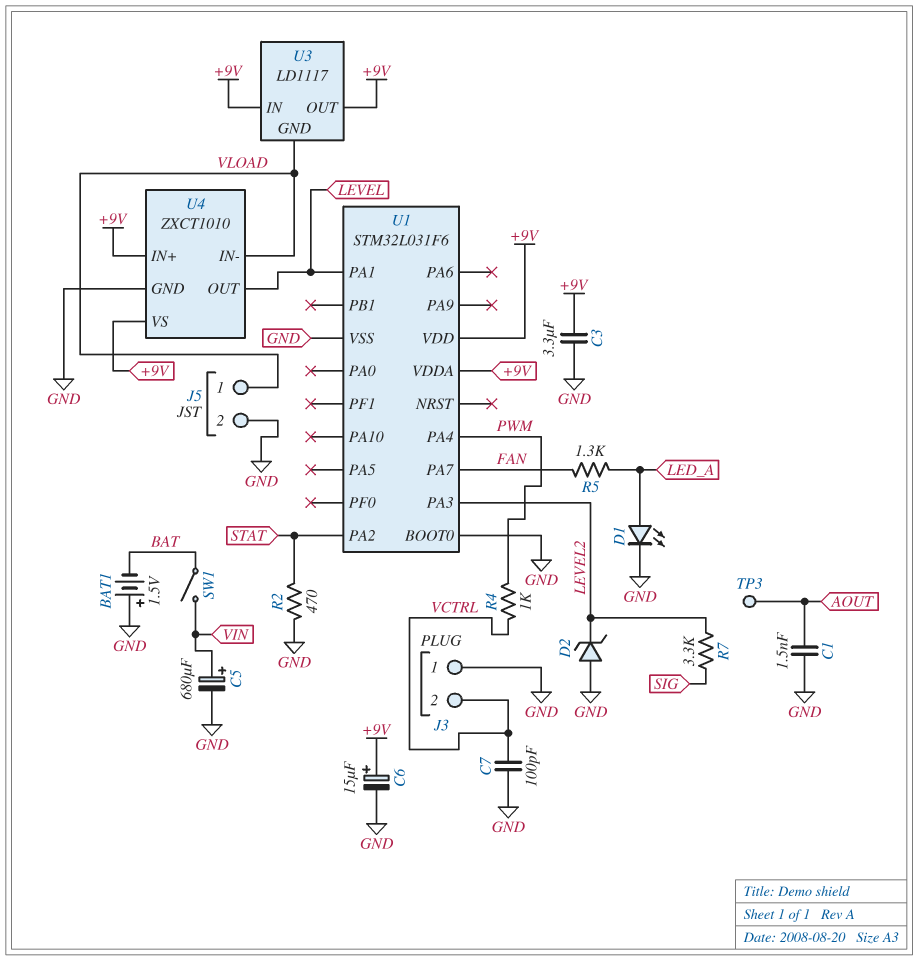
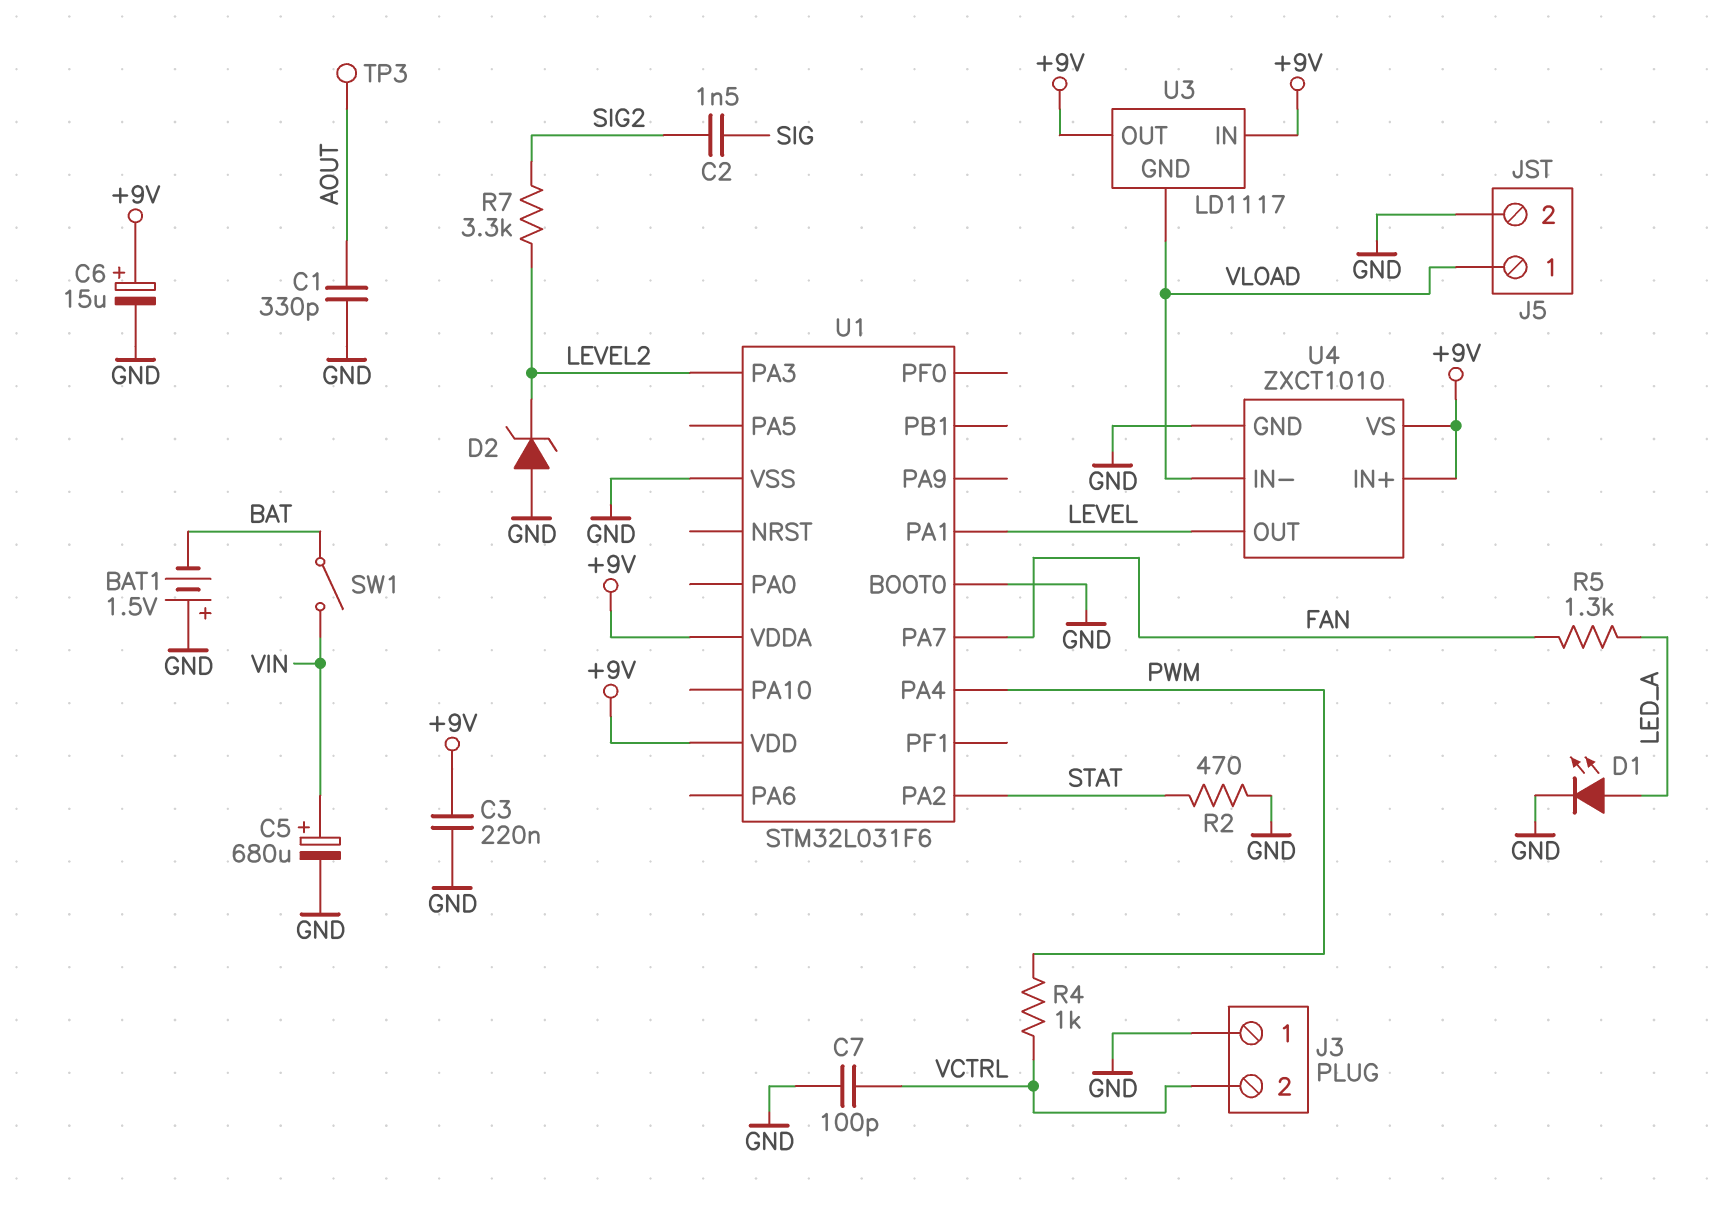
C1: 1.5nF (AOUT, GND) -> 330pF (AOUT, GND)
C2: none -> 1.5nF (SIG, SIG2)
C3: 3.3uF (+9V, GND) -> 220nF (+9V, GND)
R7: 3.3k (LEVEL2, SIG) -> 3.3k (LEVEL2, SIG2)

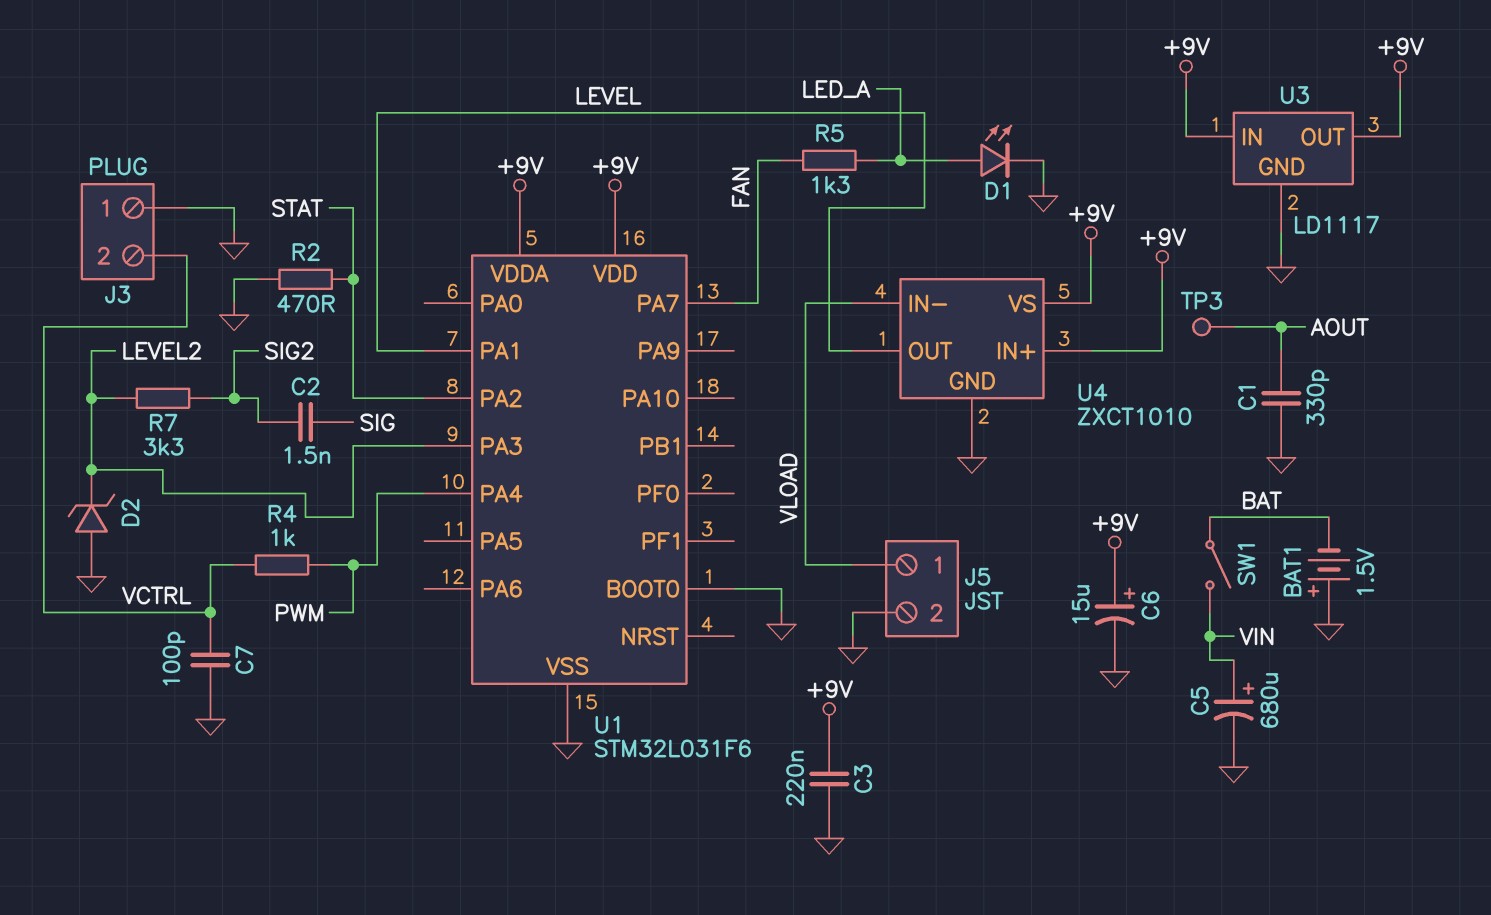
U3 pin GND: VLOAD -> GND

